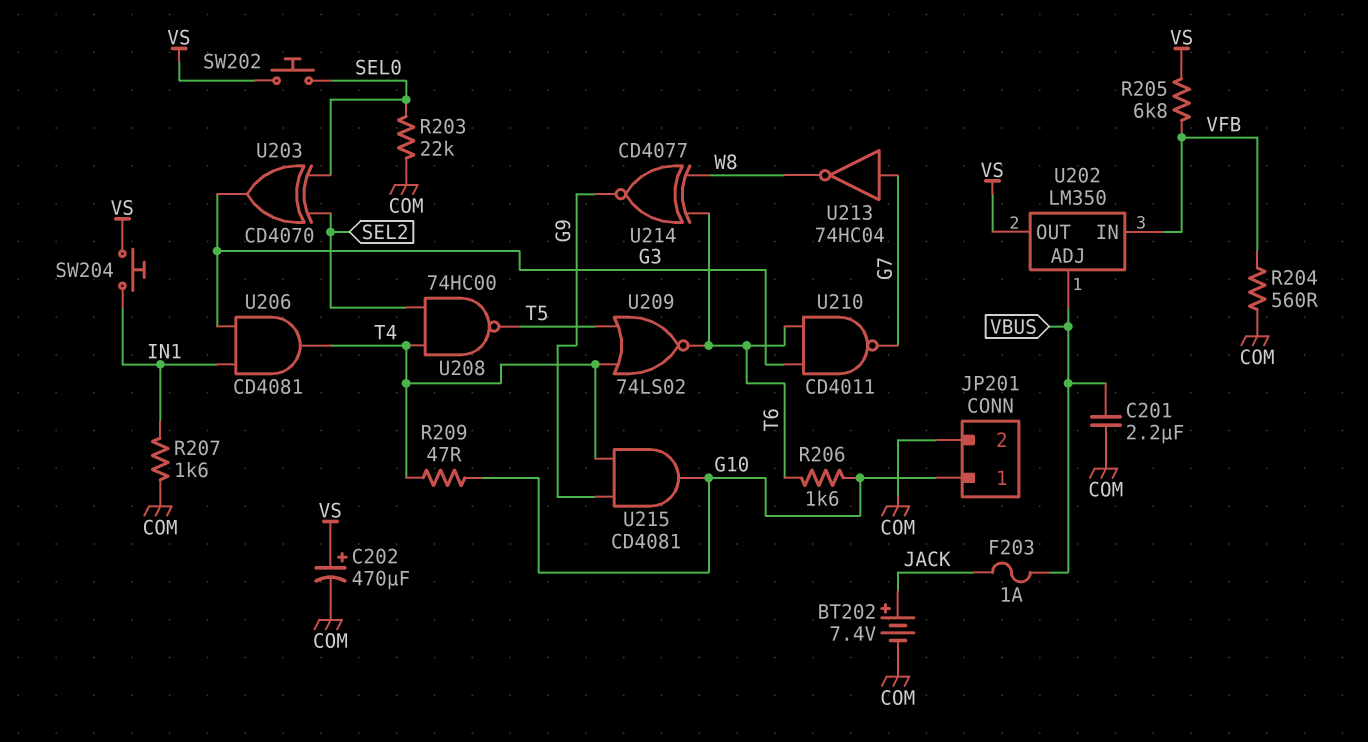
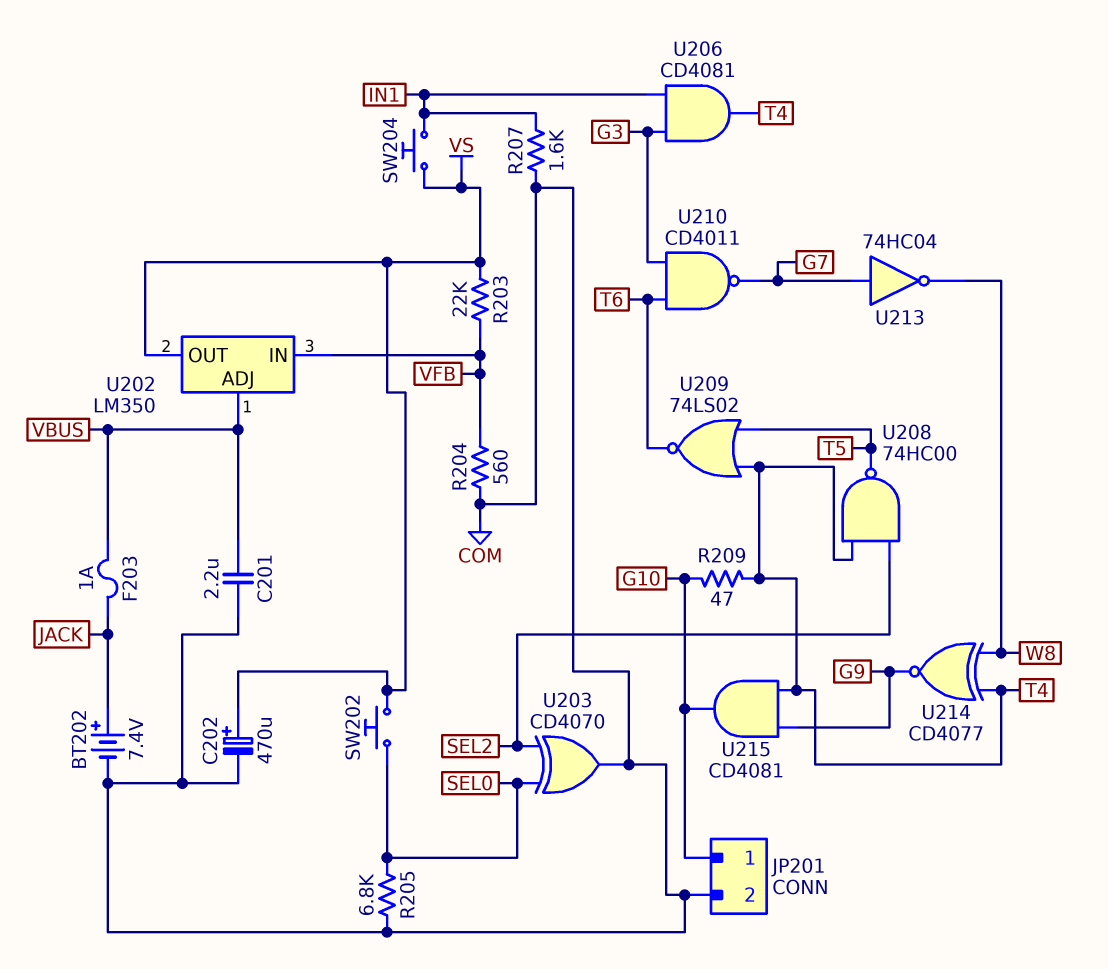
R203: 22k (COM, SEL0) -> 22k (VFB, VS)
R205: 6.8k (VFB, VS) -> 6.8k (COM, SEL0)
R206: 1.6k (G10, T6) -> none
U203: XOR CD4070 (in SEL0, in SEL2, out G3) -> XOR CD4070 (in SEL0, in SEL2, out COM)
U214: XNOR CD4077 (in T6, in W8, out G9) -> XNOR CD4077 (in T4, in W8, out G9)

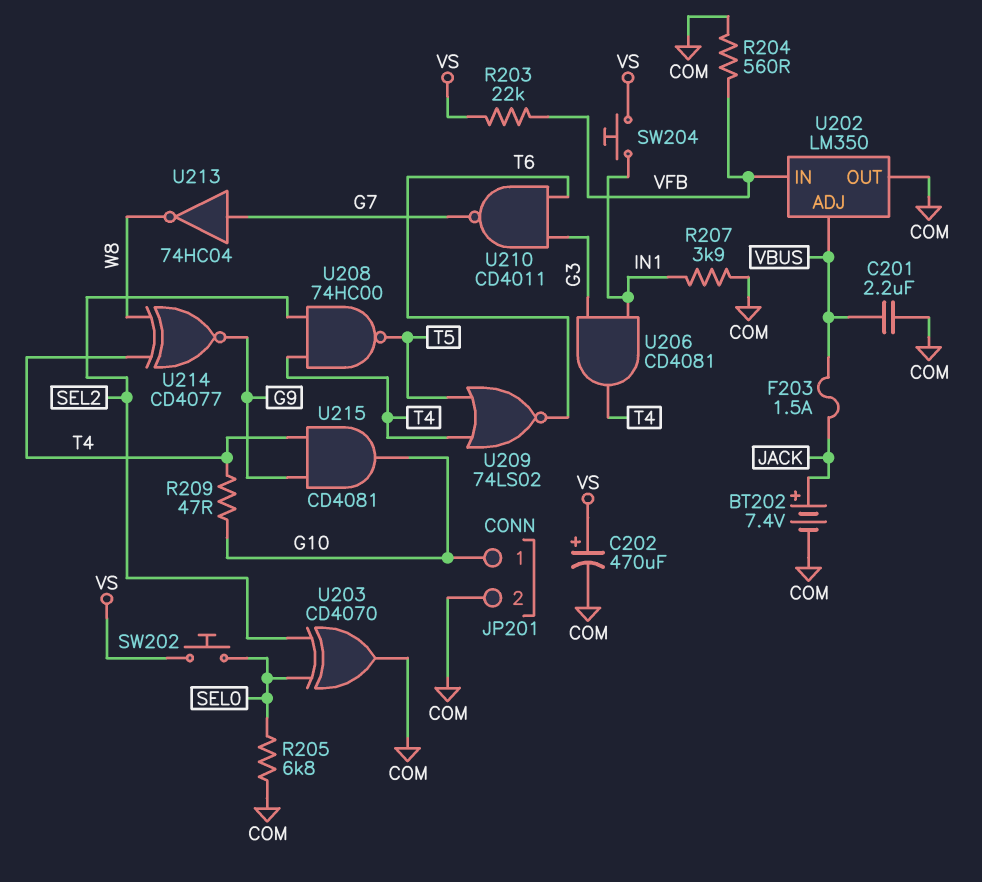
F203: 1A (JACK, VBUS) -> 1.5A (JACK, VBUS)
R207: 1.6k (COM, IN1) -> 3.9k (COM, IN1)
U202 pin OUT: VS -> COM

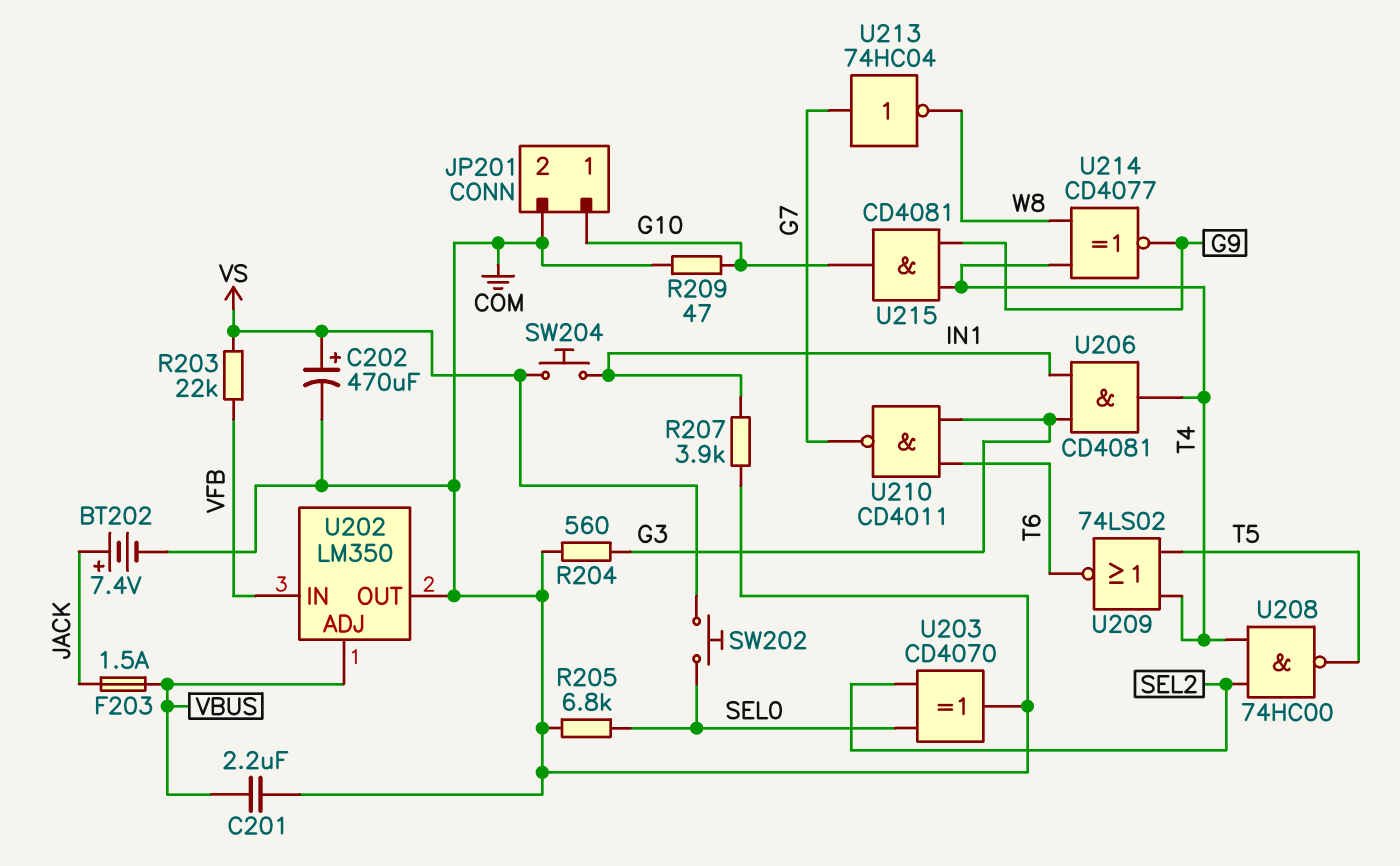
R204: 560 (COM, VFB) -> 560 (COM, G3)
R209: 47 (G10, T4) -> 47 (COM, G10)

